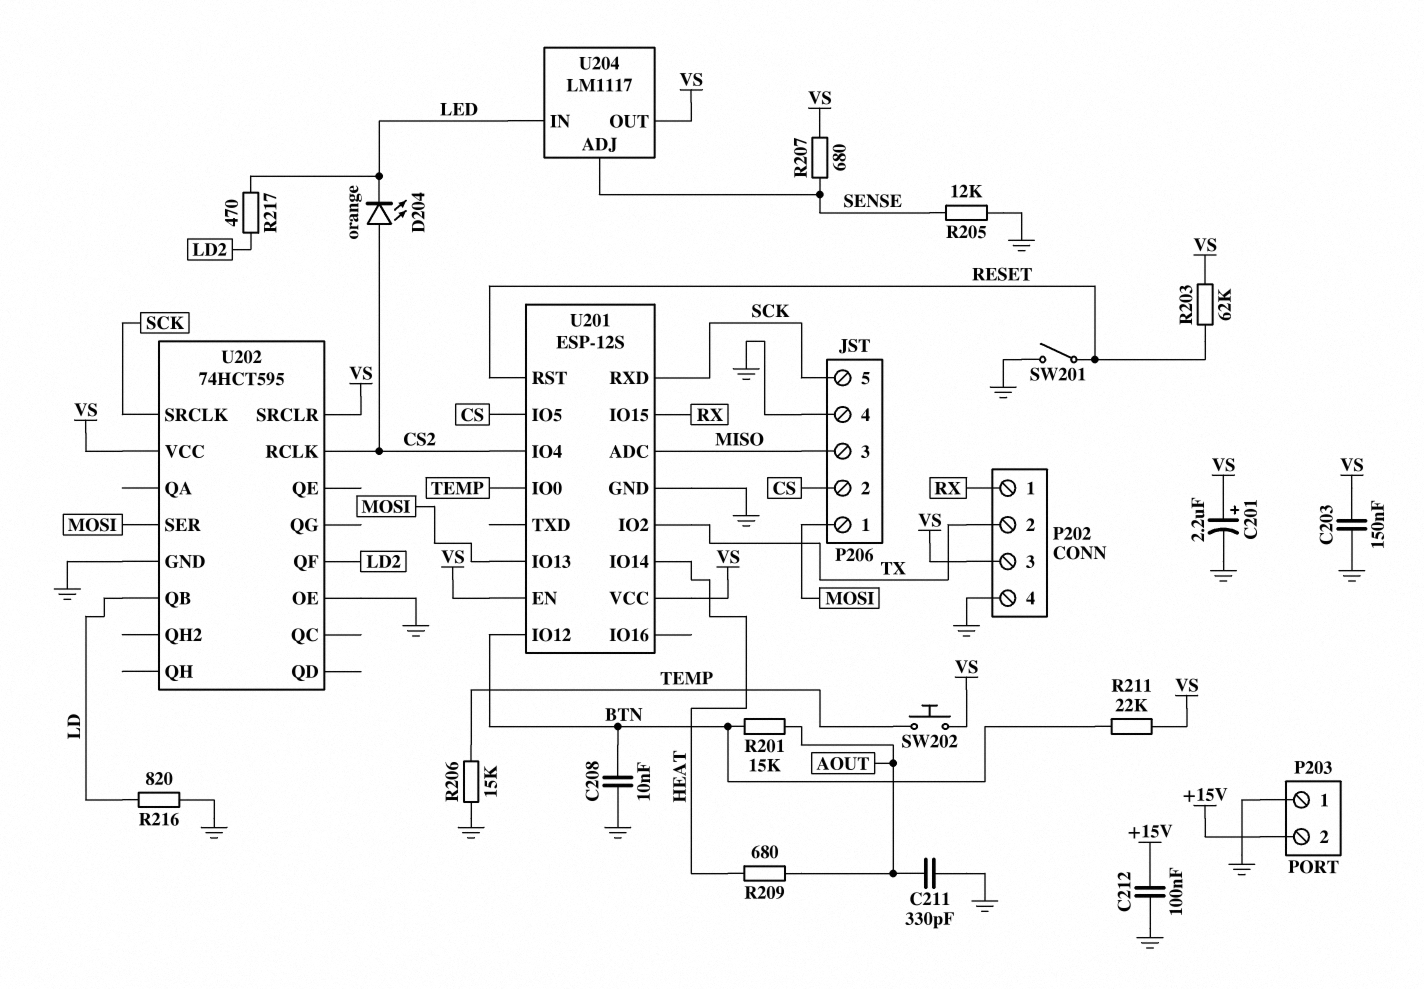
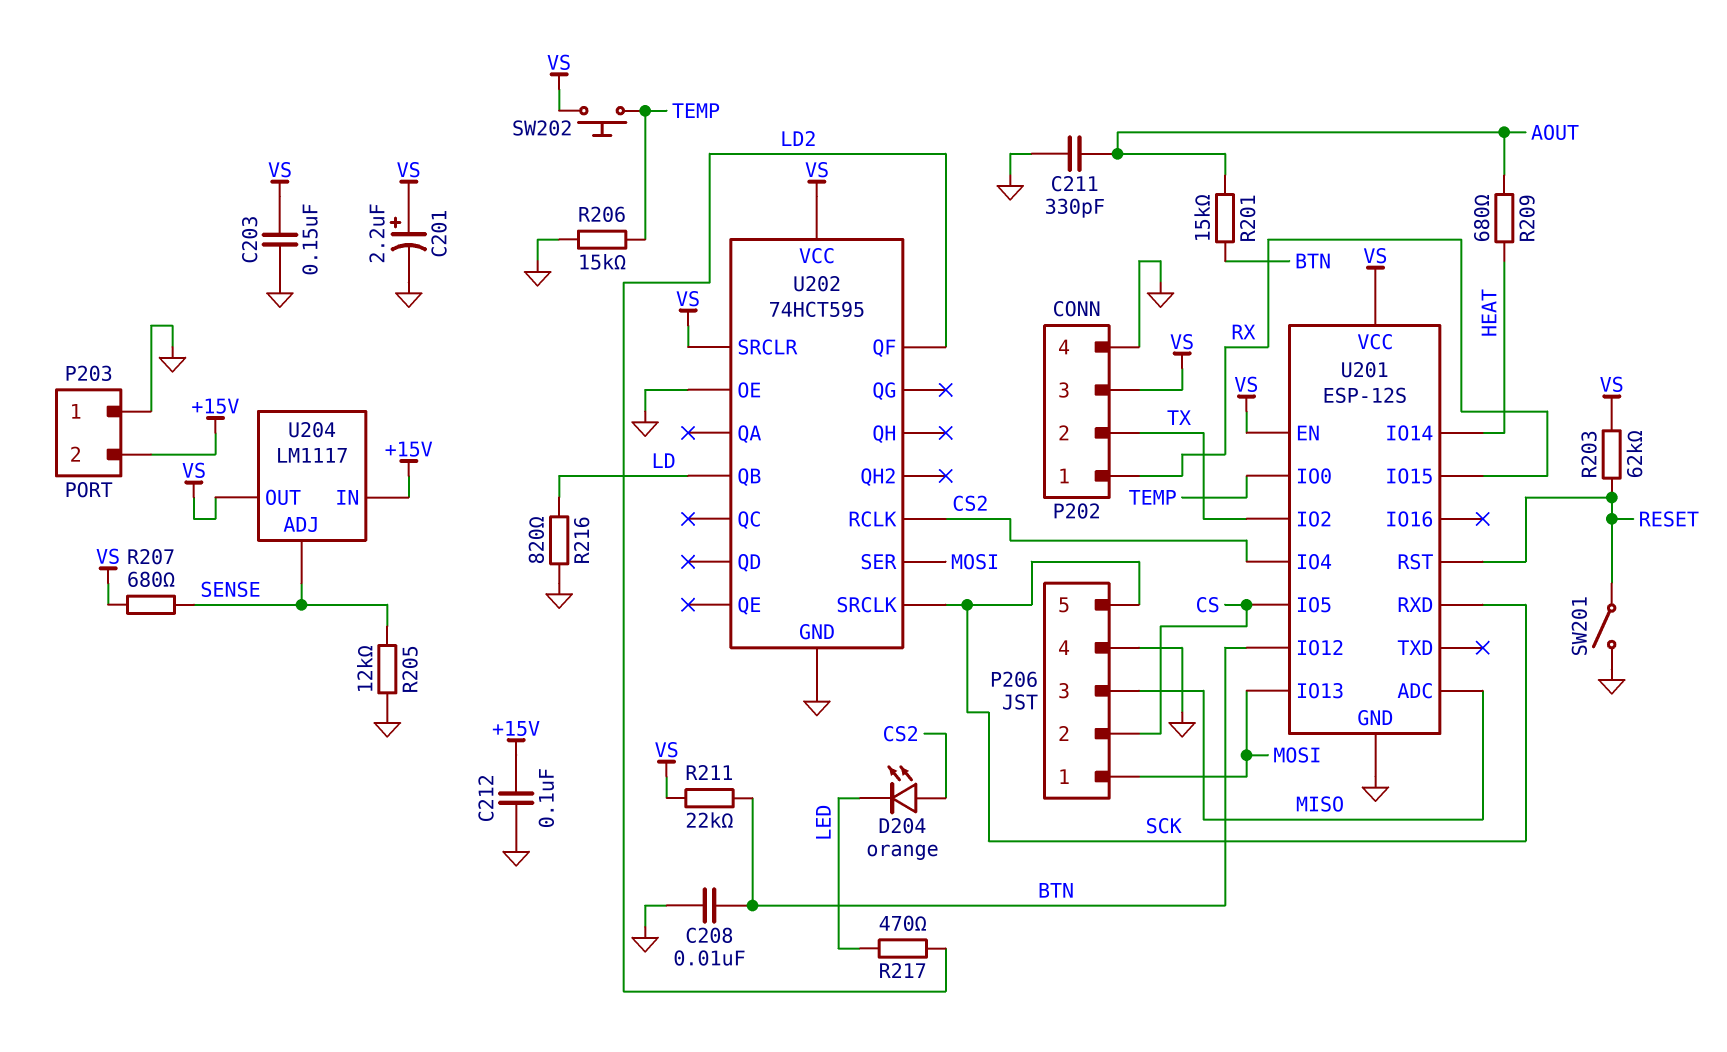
U204 pin IN: LED -> +15V

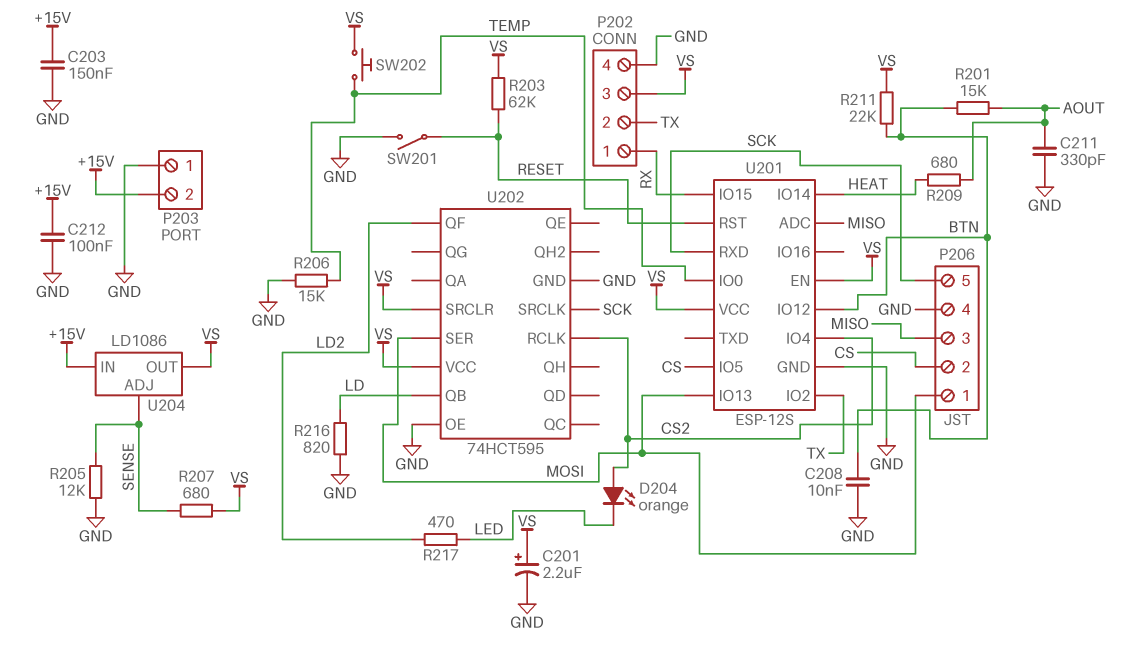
C203: 150nF (GND, VS) -> 150nF (+15V, GND)
U204: LM1117 -> LD1086

